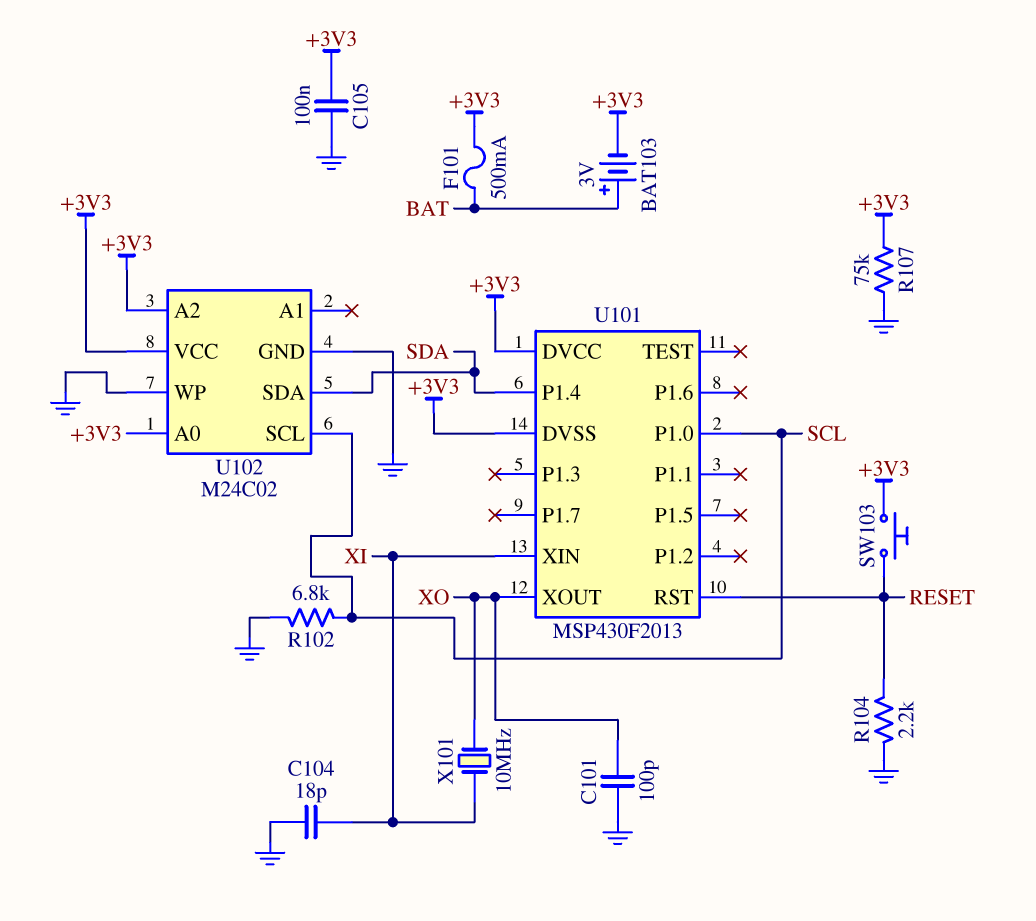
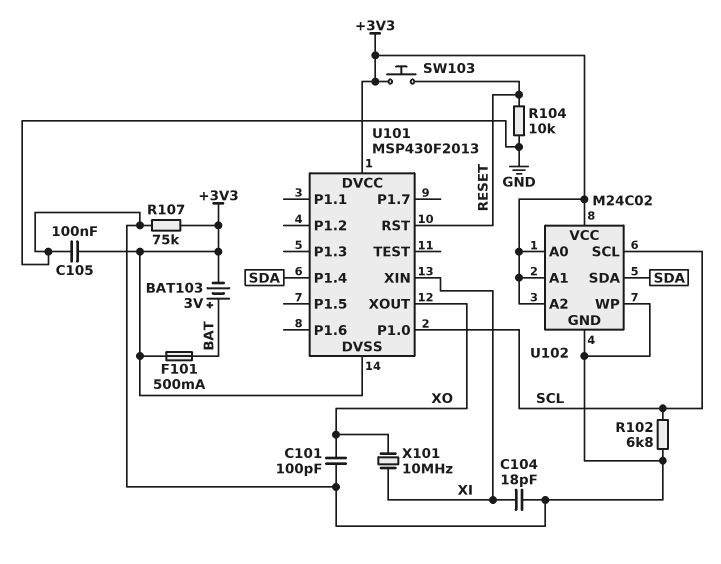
R104: 2.2k (GND, RESET) -> 10k (GND, RESET)
U102 pin A1: none -> +3V3

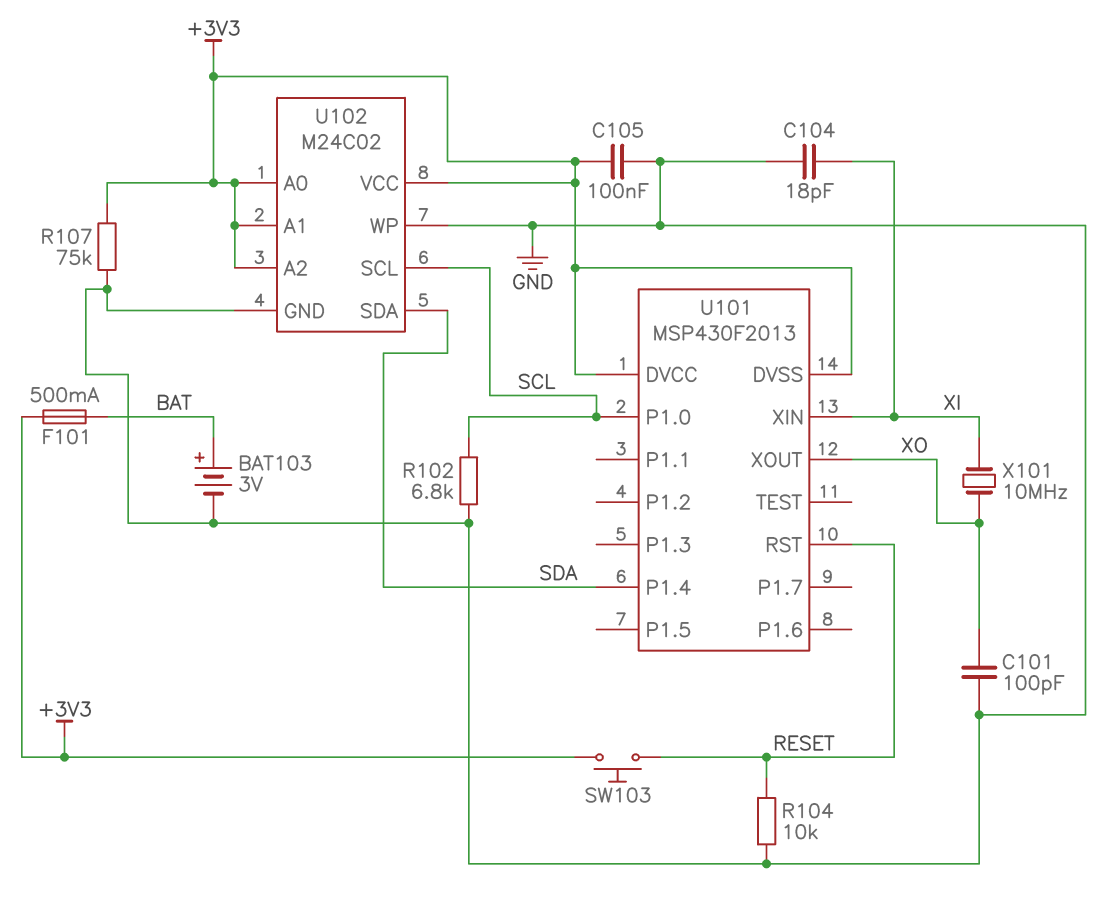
BAT103: 3V (plus BAT, minus +3V3) -> 3V (plus BAT, minus GND)

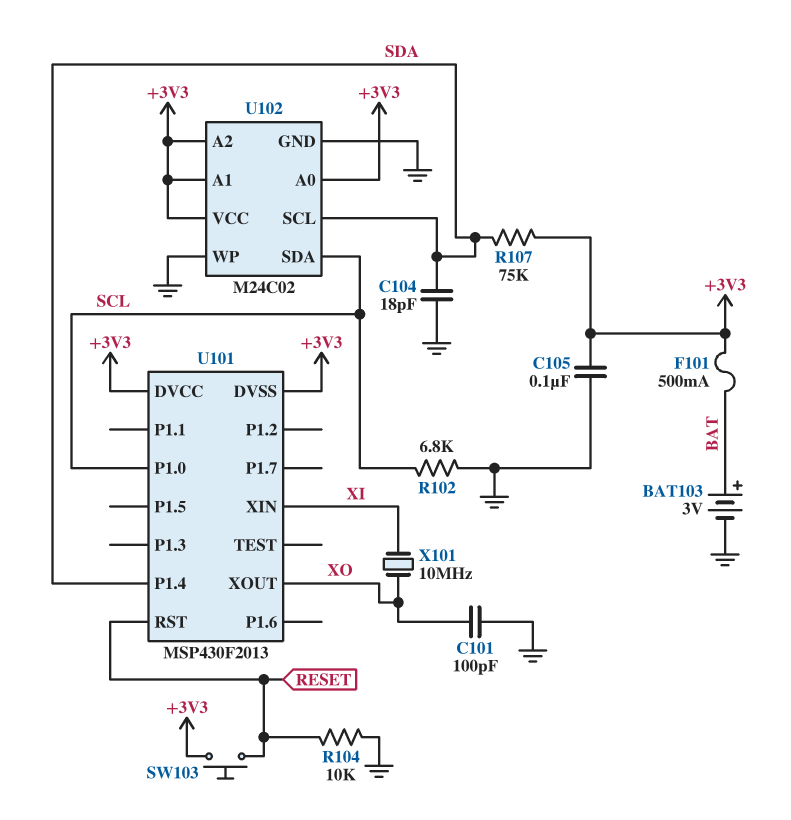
C104: 18pF (GND, XI) -> 18pF (GND, SDA)
R107: 75k (+3V3, GND) -> 75k (+3V3, SDA)
U102 pin SCL: SCL -> SDA
U102 pin SDA: SDA -> SCL

